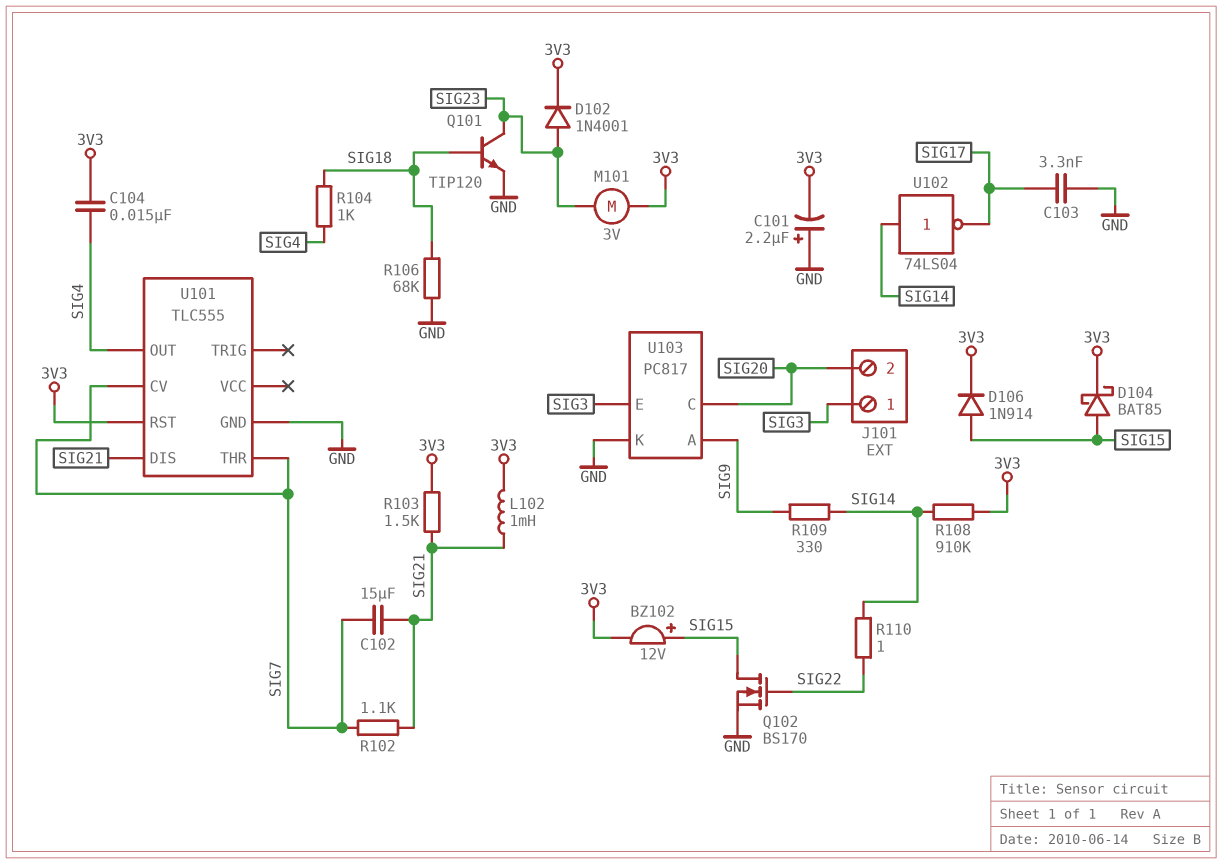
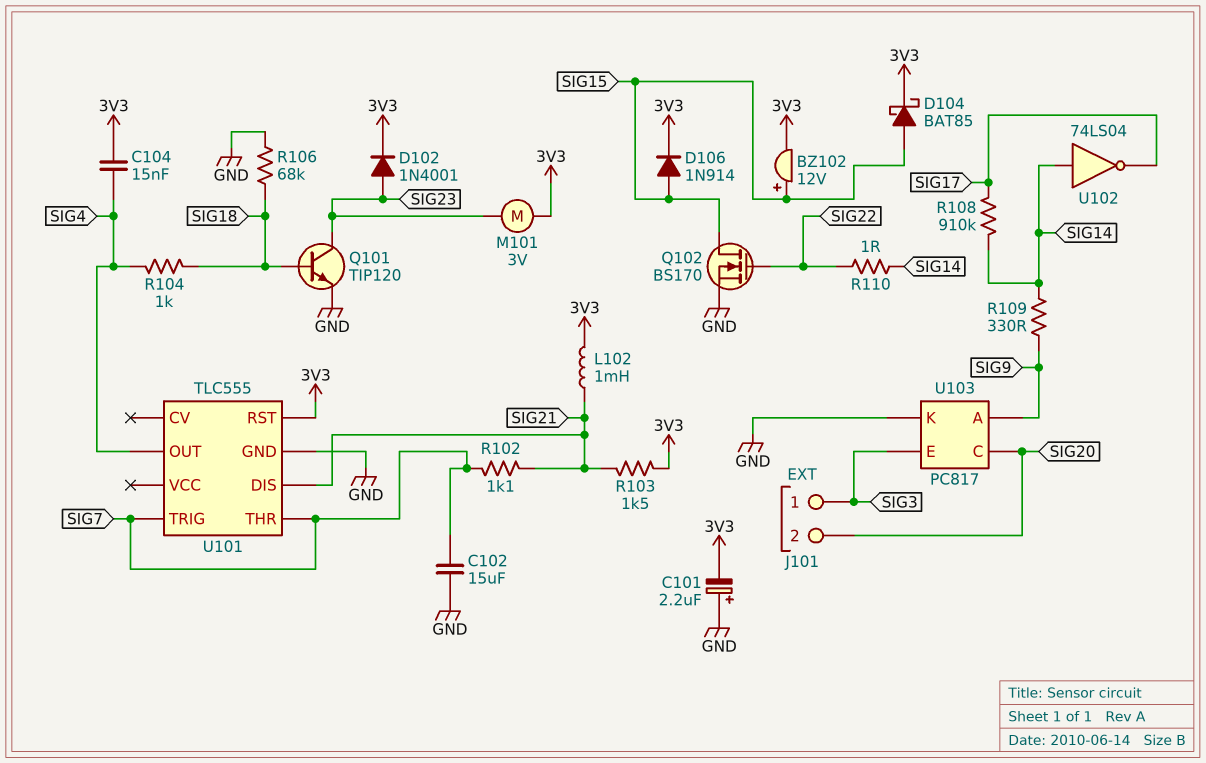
C102: 15uF (SIG7, SIG21) -> 15uF (GND, SIG7)
C103: 3.3nF (GND, SIG17) -> none
R108: 910k (3V3, SIG14) -> 910k (SIG14, SIG17)
U101 pin CV: SIG7 -> none
U101 pin TRIG: none -> SIG7

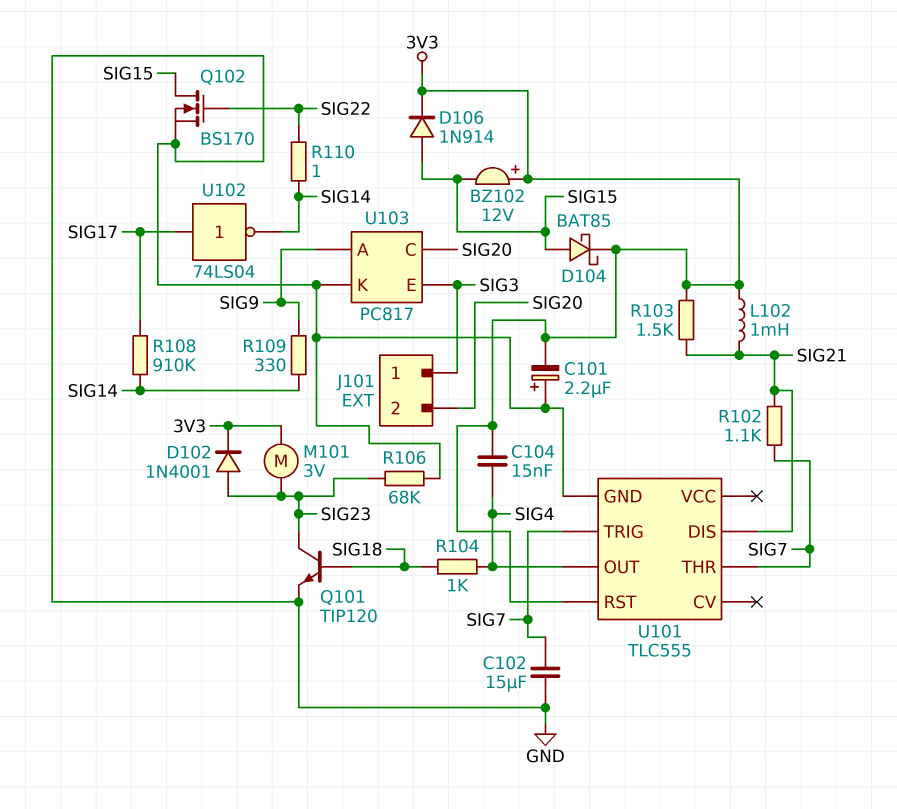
BZ102: buzzer 12V (plus SIG15, minus 3V3) -> buzzer 12V (plus 3V3, minus SIG15)
R106: 68k (GND, SIG18) -> 68k (GND, SIG23)
U102: NOT 74LS04 (in SIG14, out SIG17) -> NOT 74LS04 (in SIG17, out SIG14)

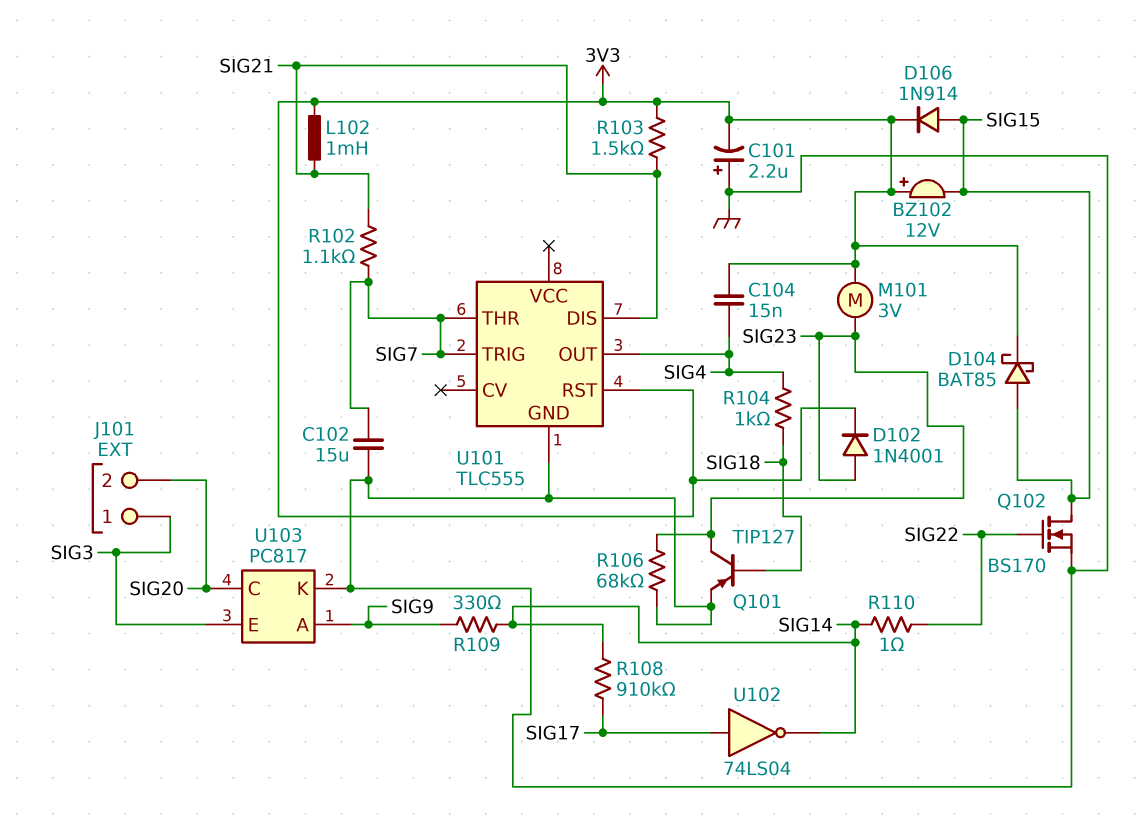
Q101: NPN TIP120 (B SIG18, C SIG23, E GND) -> PNP TIP127 (B SIG18, C SIG23, E GND)

